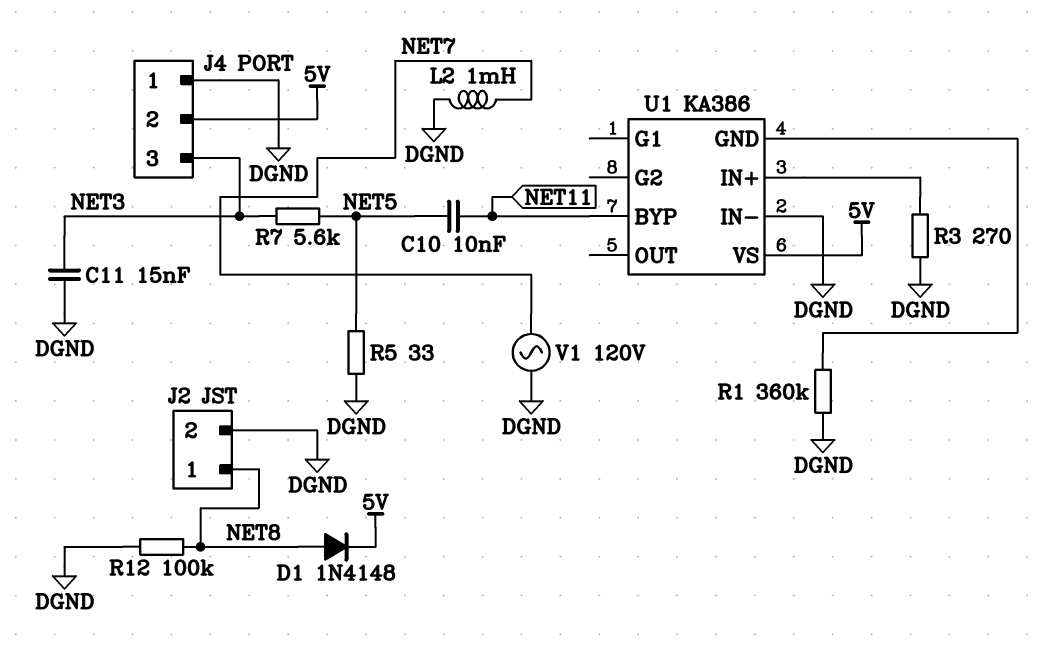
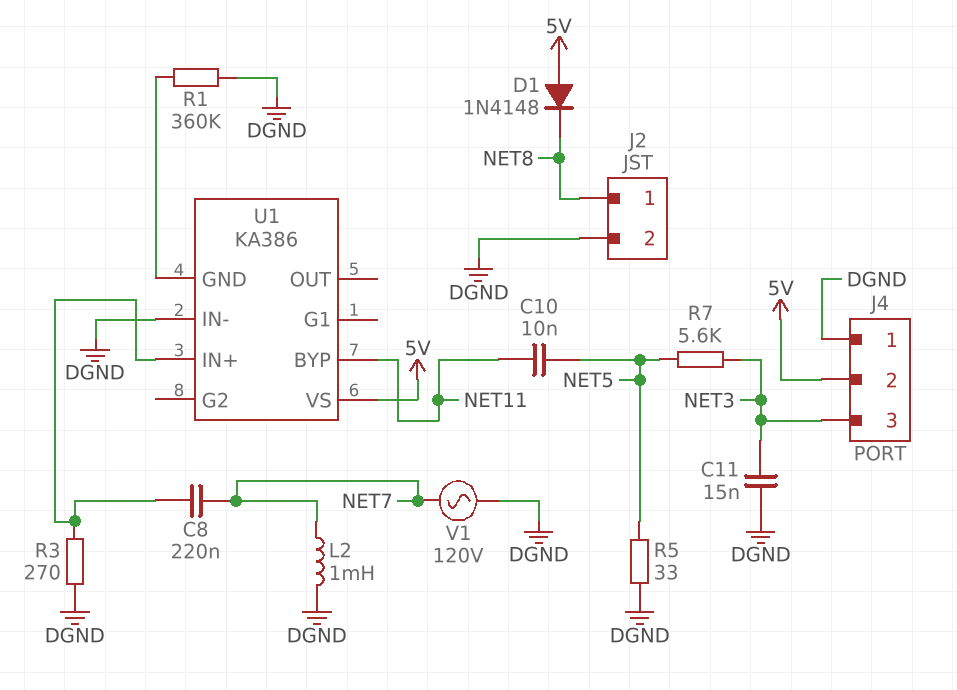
C8: none -> 220nF (NET7, U1/IN+)
D1: diode 1N4148 (A NET8, K 5V) -> diode 1N4148 (A 5V, K NET8)
R12: 100k (DGND, NET8) -> none

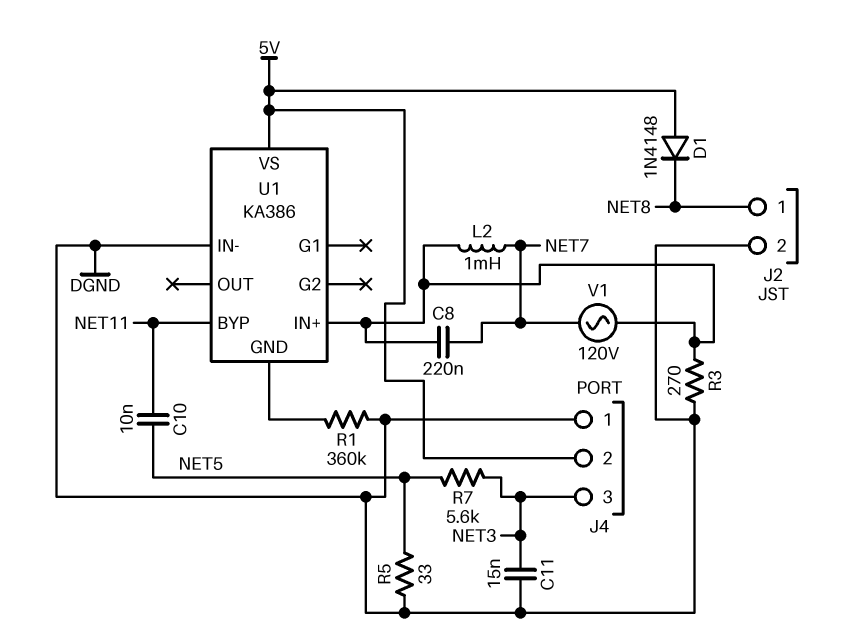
L2: 1mH (DGND, NET7) -> 1mH (NET7, U1/IN+)
V1: AC 120V (DGND, NET7) -> AC 120V (NET7, U1/IN+)

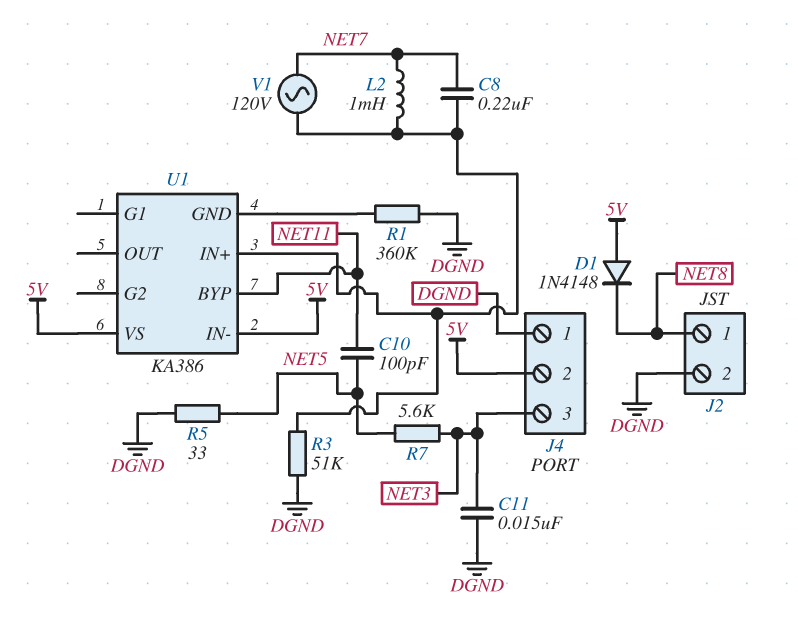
C10: 10nF (NET5, NET11) -> 100pF (NET5, NET11)
R3: 270 (DGND, U1/IN+) -> 51k (DGND, U1/IN+)
U1 pin IN-: DGND -> 5V

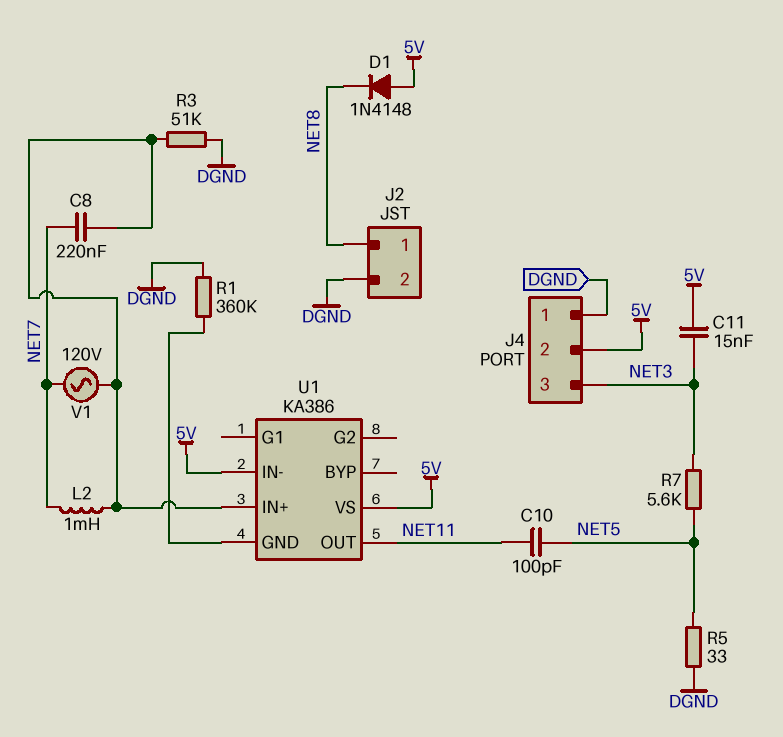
C11: 15nF (DGND, NET3) -> 15nF (5V, NET3)
U1 pin BYP: NET11 -> none
U1 pin OUT: none -> NET11

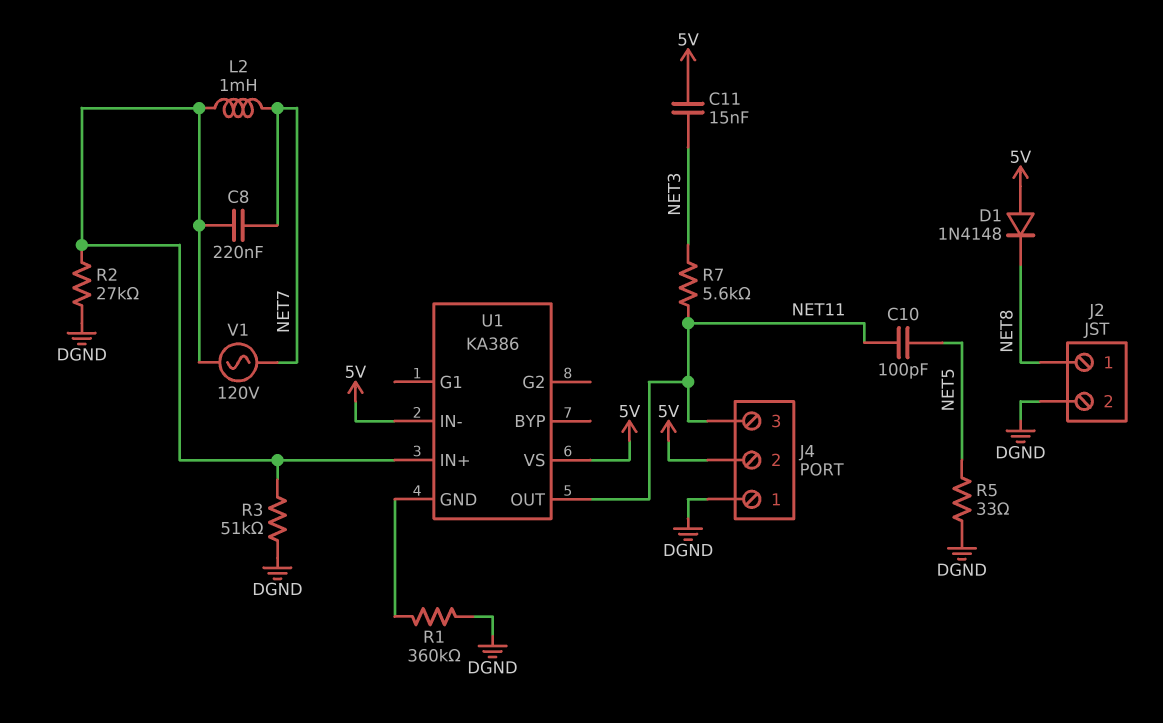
J4 pin 3: NET3 -> NET11
R2: none -> 27k (DGND, U1/IN+)
R7: 5.6k (NET3, NET5) -> 5.6k (NET3, NET11)

